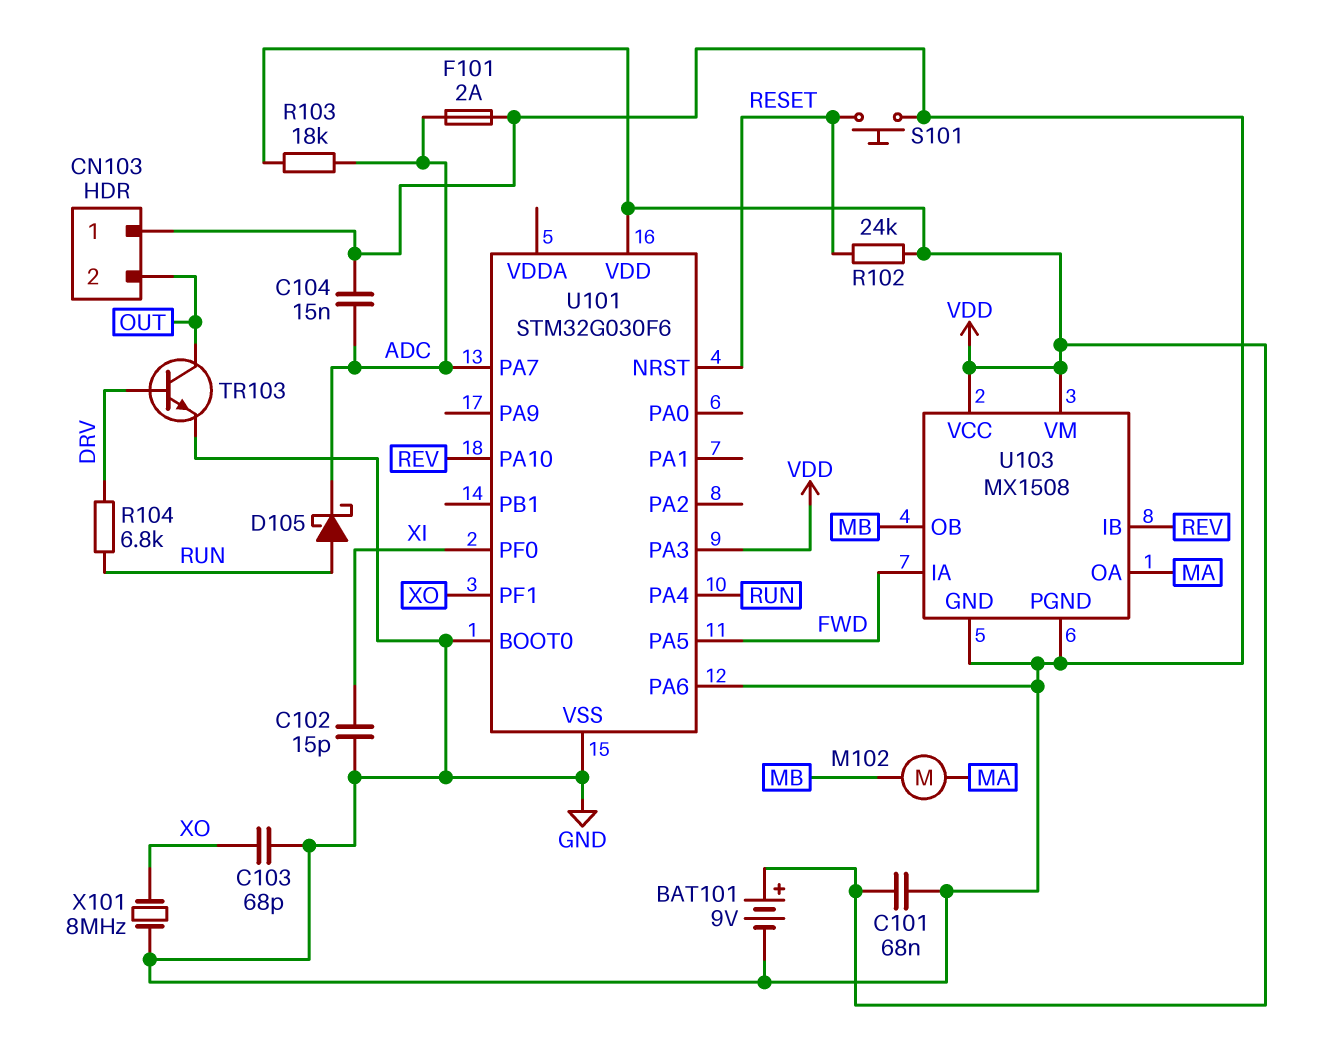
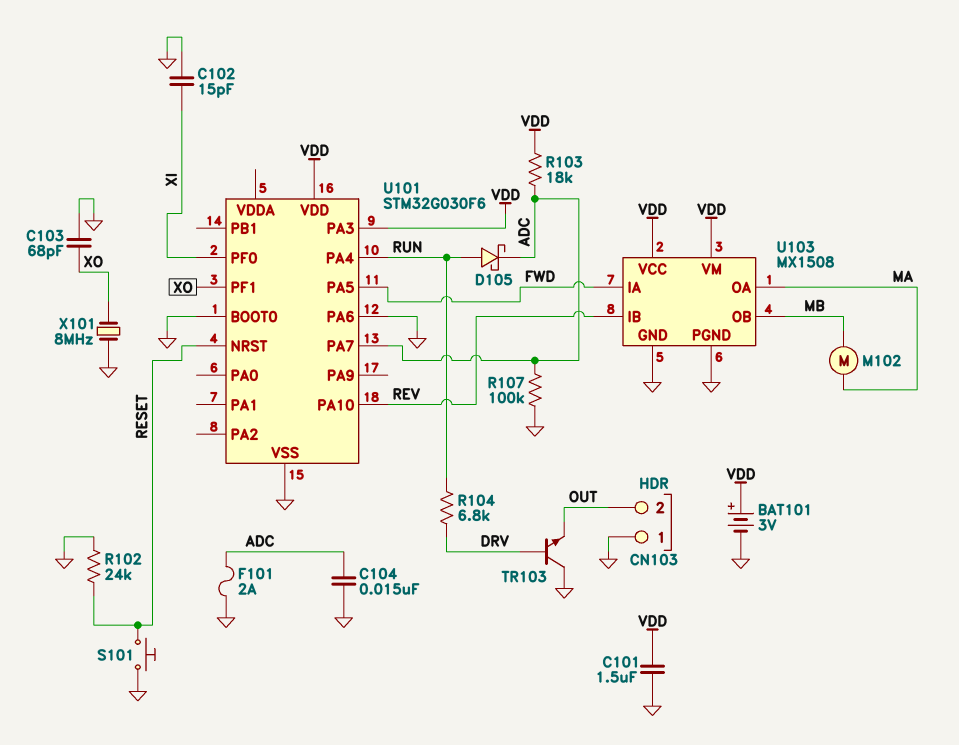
BAT101: 9V (plus VDD, minus GND) -> 3V (plus VDD, minus GND)
C101: 68nF (GND, VDD) -> 1.5uF (GND, VDD)
R102: 24k (RESET, VDD) -> 24k (GND, RESET)
R107: none -> 100k (ADC, GND)
TR103: NPN (B DRV, C OUT, E GND) -> NPN (B DRV, C GND, E OUT)

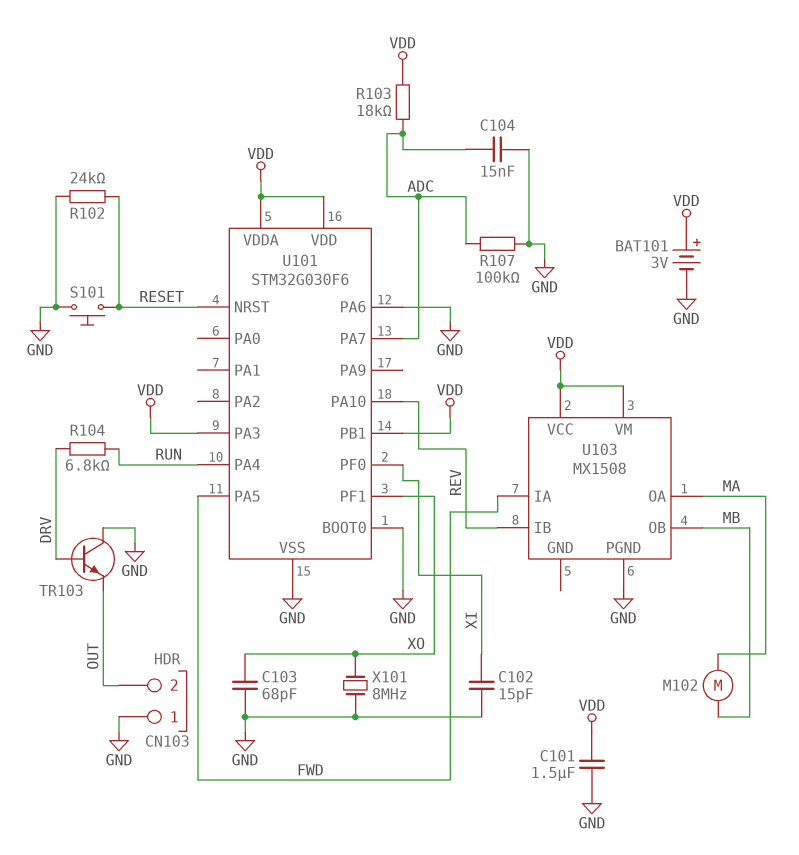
D105: schottky (A RUN, K ADC) -> none
F101: 2A (ADC, GND) -> none
U101 pin PB1: none -> VDD
U101 pin VDDA: none -> VDD
U103 pin GND: GND -> none

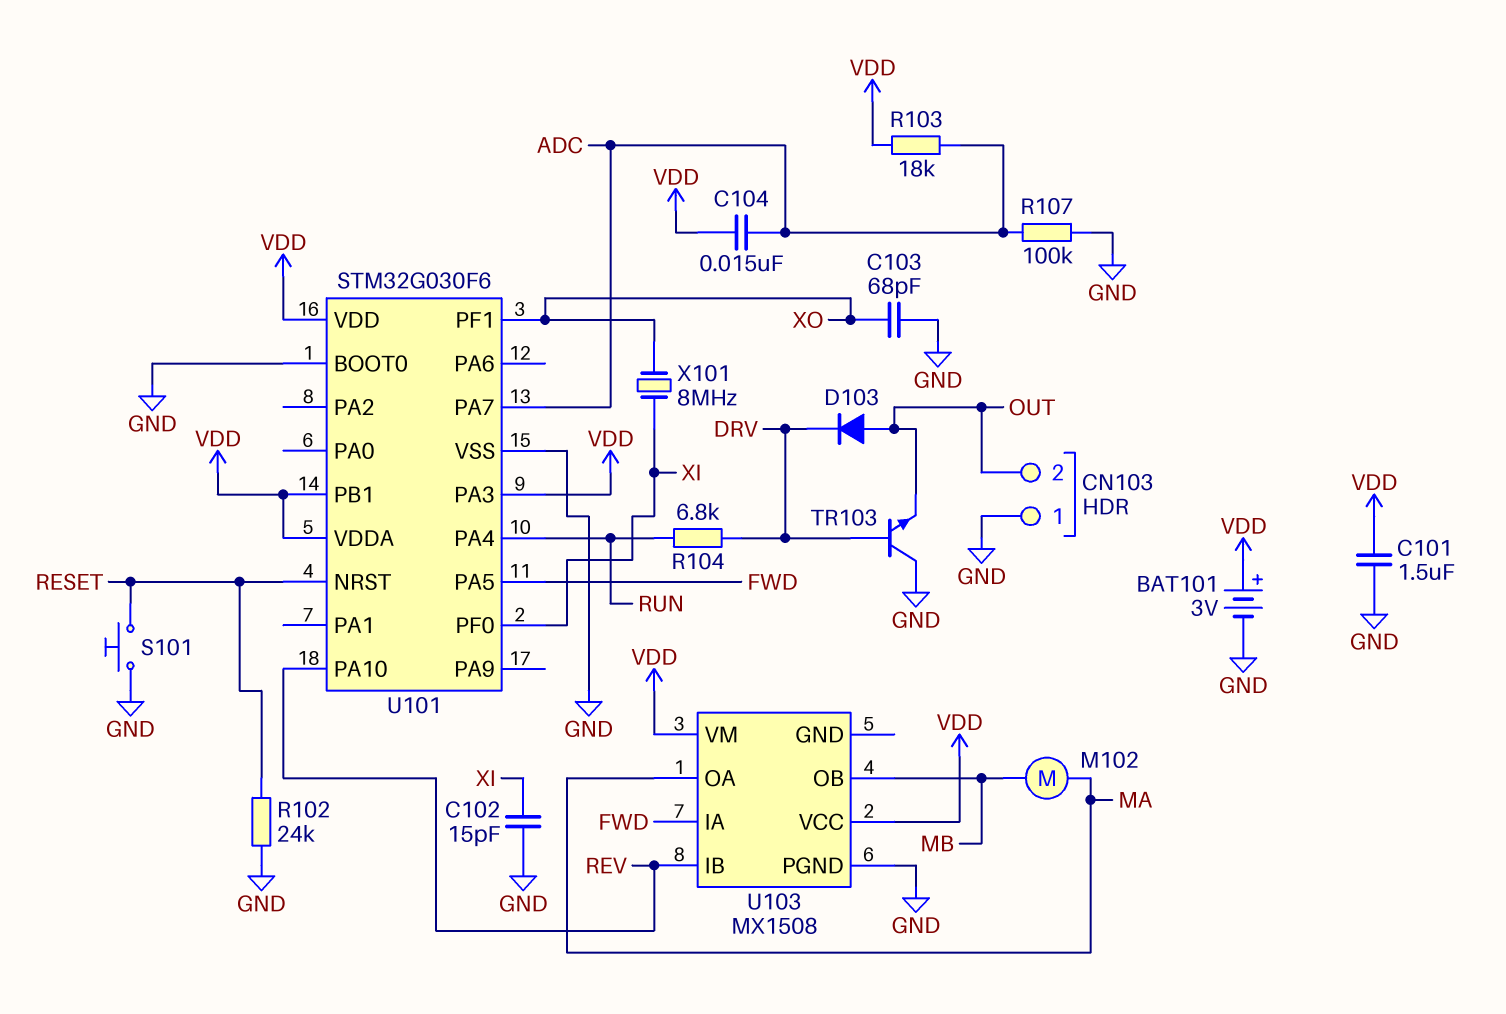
C104: 15nF (ADC, GND) -> 15nF (ADC, VDD)
D103: none -> diode (A OUT, K DRV)
U101 pin PA6: GND -> none
X101: 8MHz (GND, XO) -> 8MHz (XI, XO)

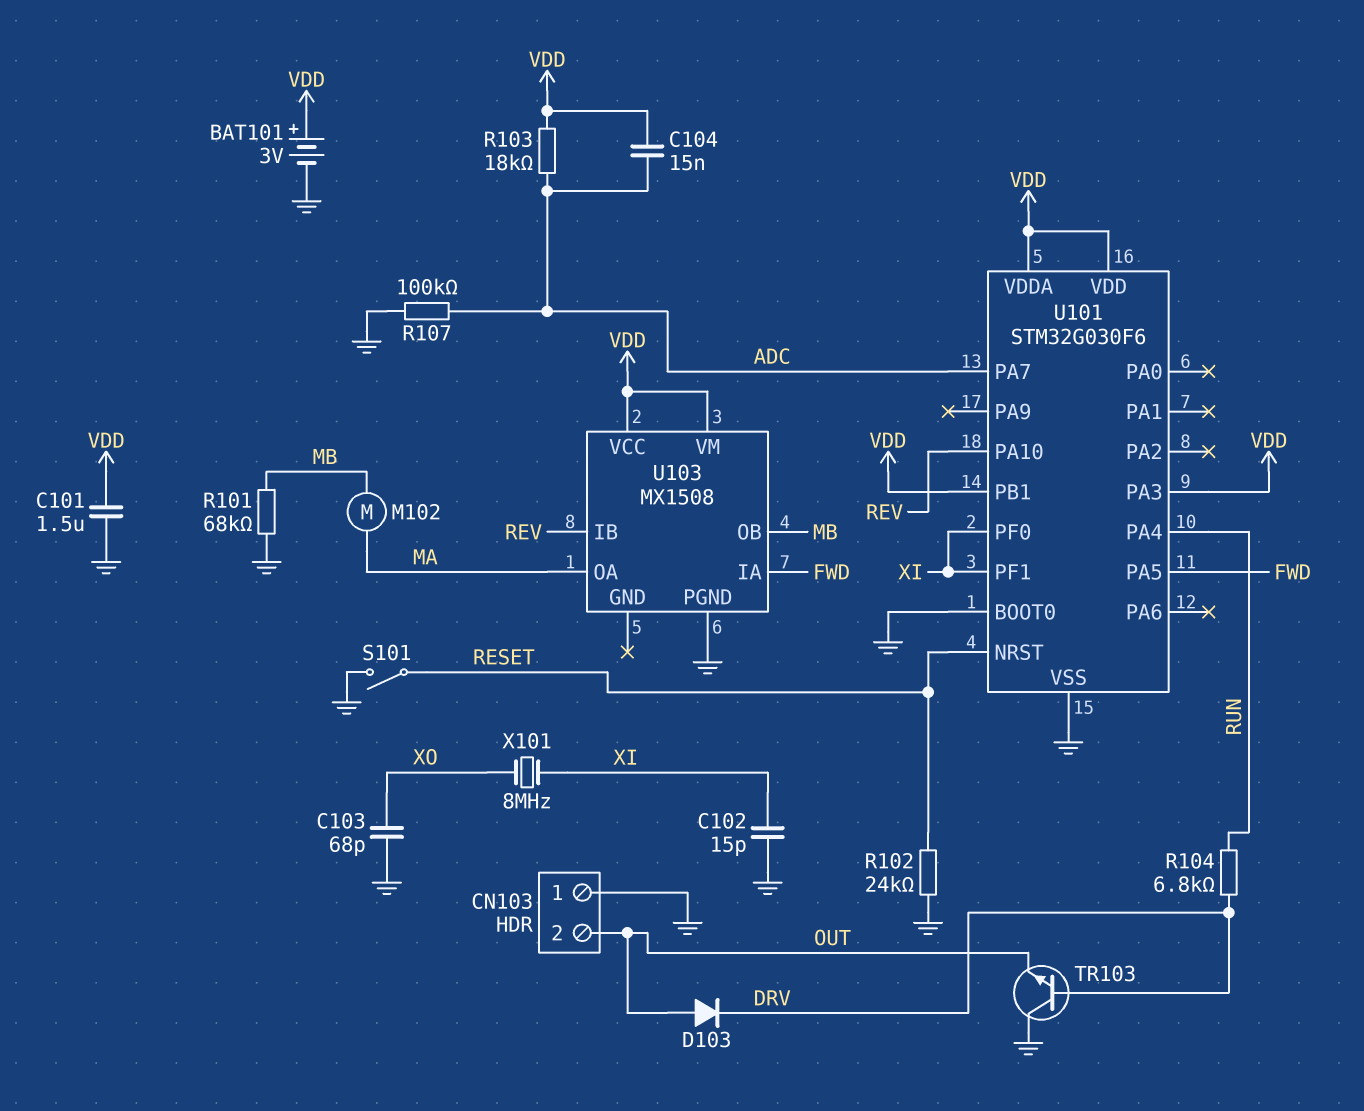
R101: none -> 68k (GND, MB)
S101: button (GND, RESET) -> switch (GND, RESET)
U101 pin PF1: XO -> XI

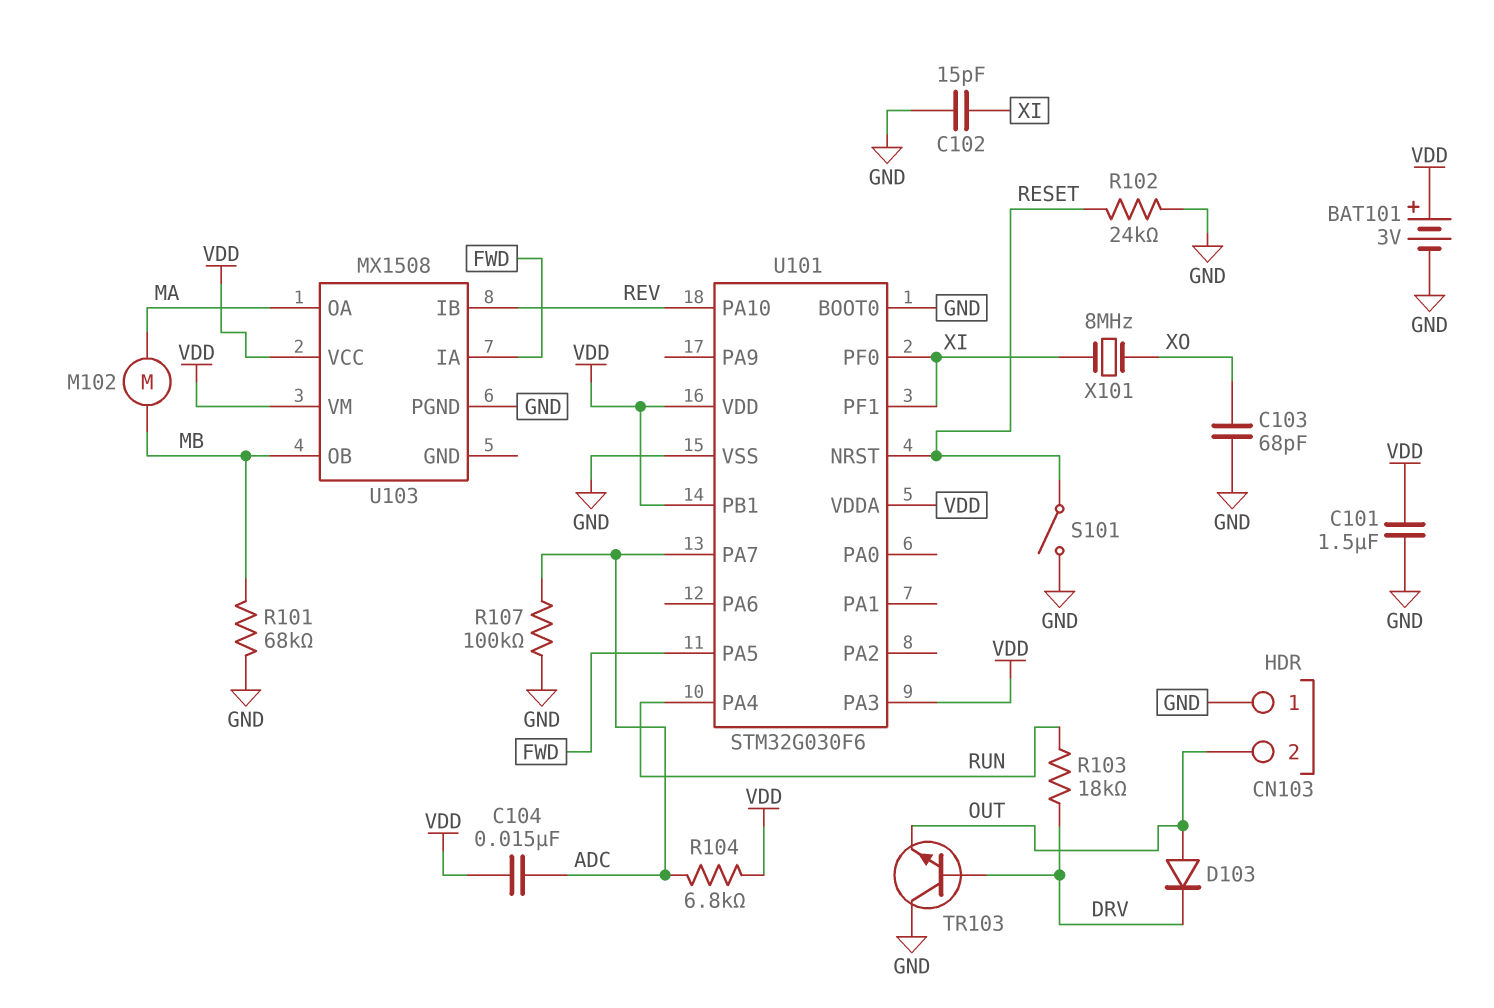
R103: 18k (ADC, VDD) -> 18k (DRV, RUN)
R104: 6.8k (DRV, RUN) -> 6.8k (ADC, VDD)

